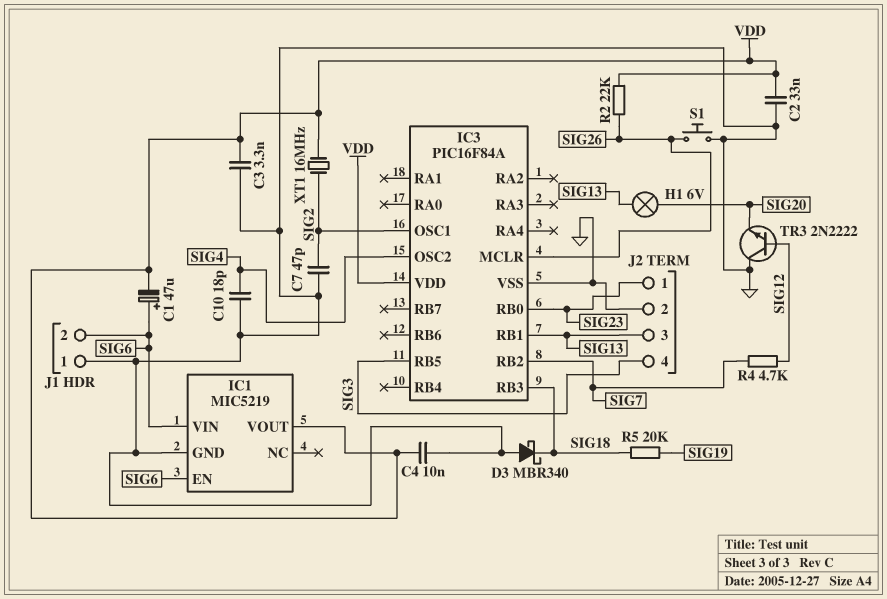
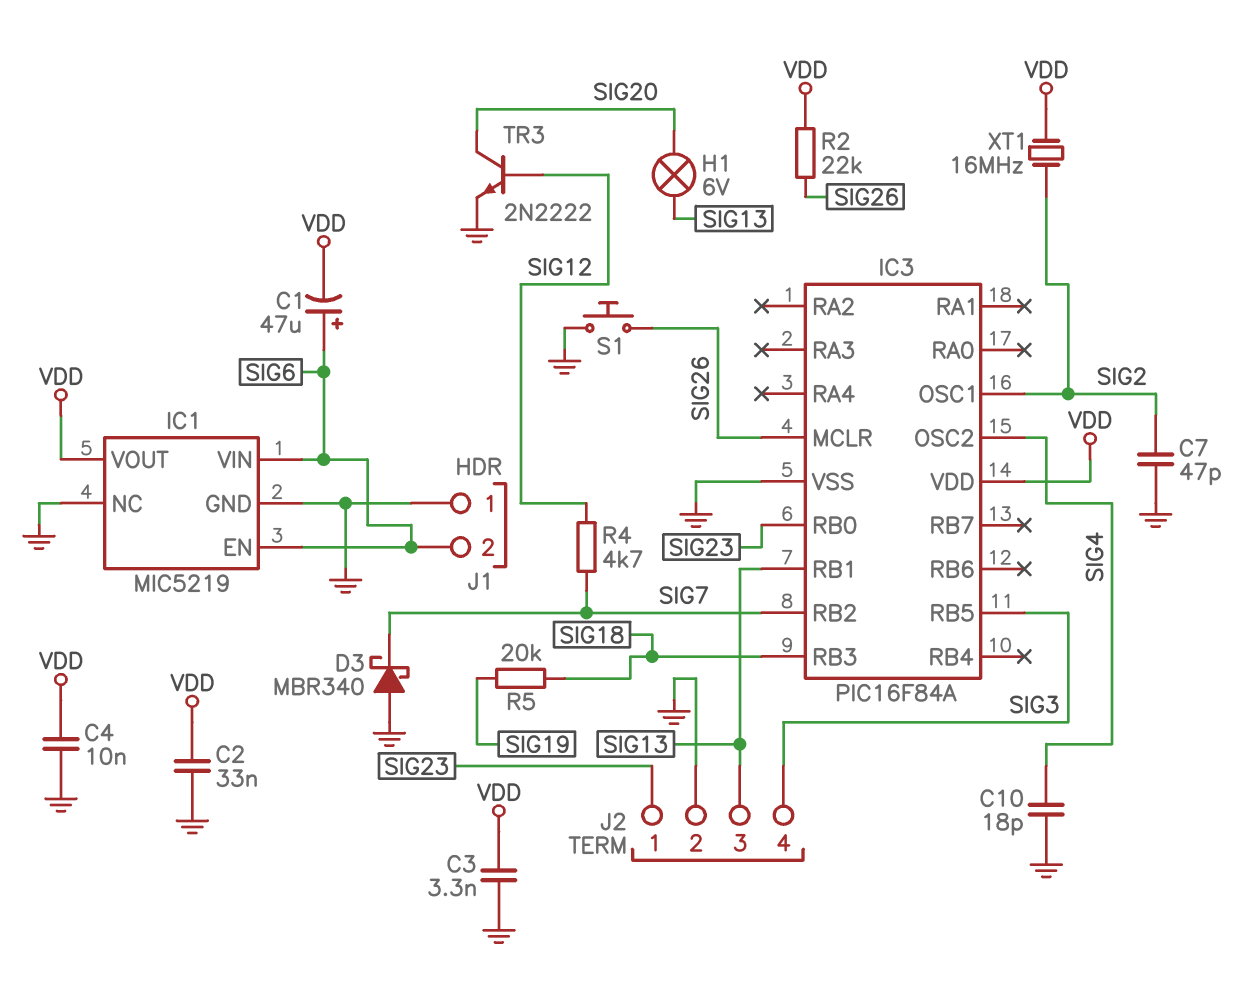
D3: schottky MBR340 (A GND, K SIG18) -> schottky MBR340 (A GND, K SIG7)
IC1 pin NC: none -> GND
TR3: NPN 2N2222 (B SIG12, C GND, E SIG20) -> NPN 2N2222 (B SIG12, C SIG20, E GND)

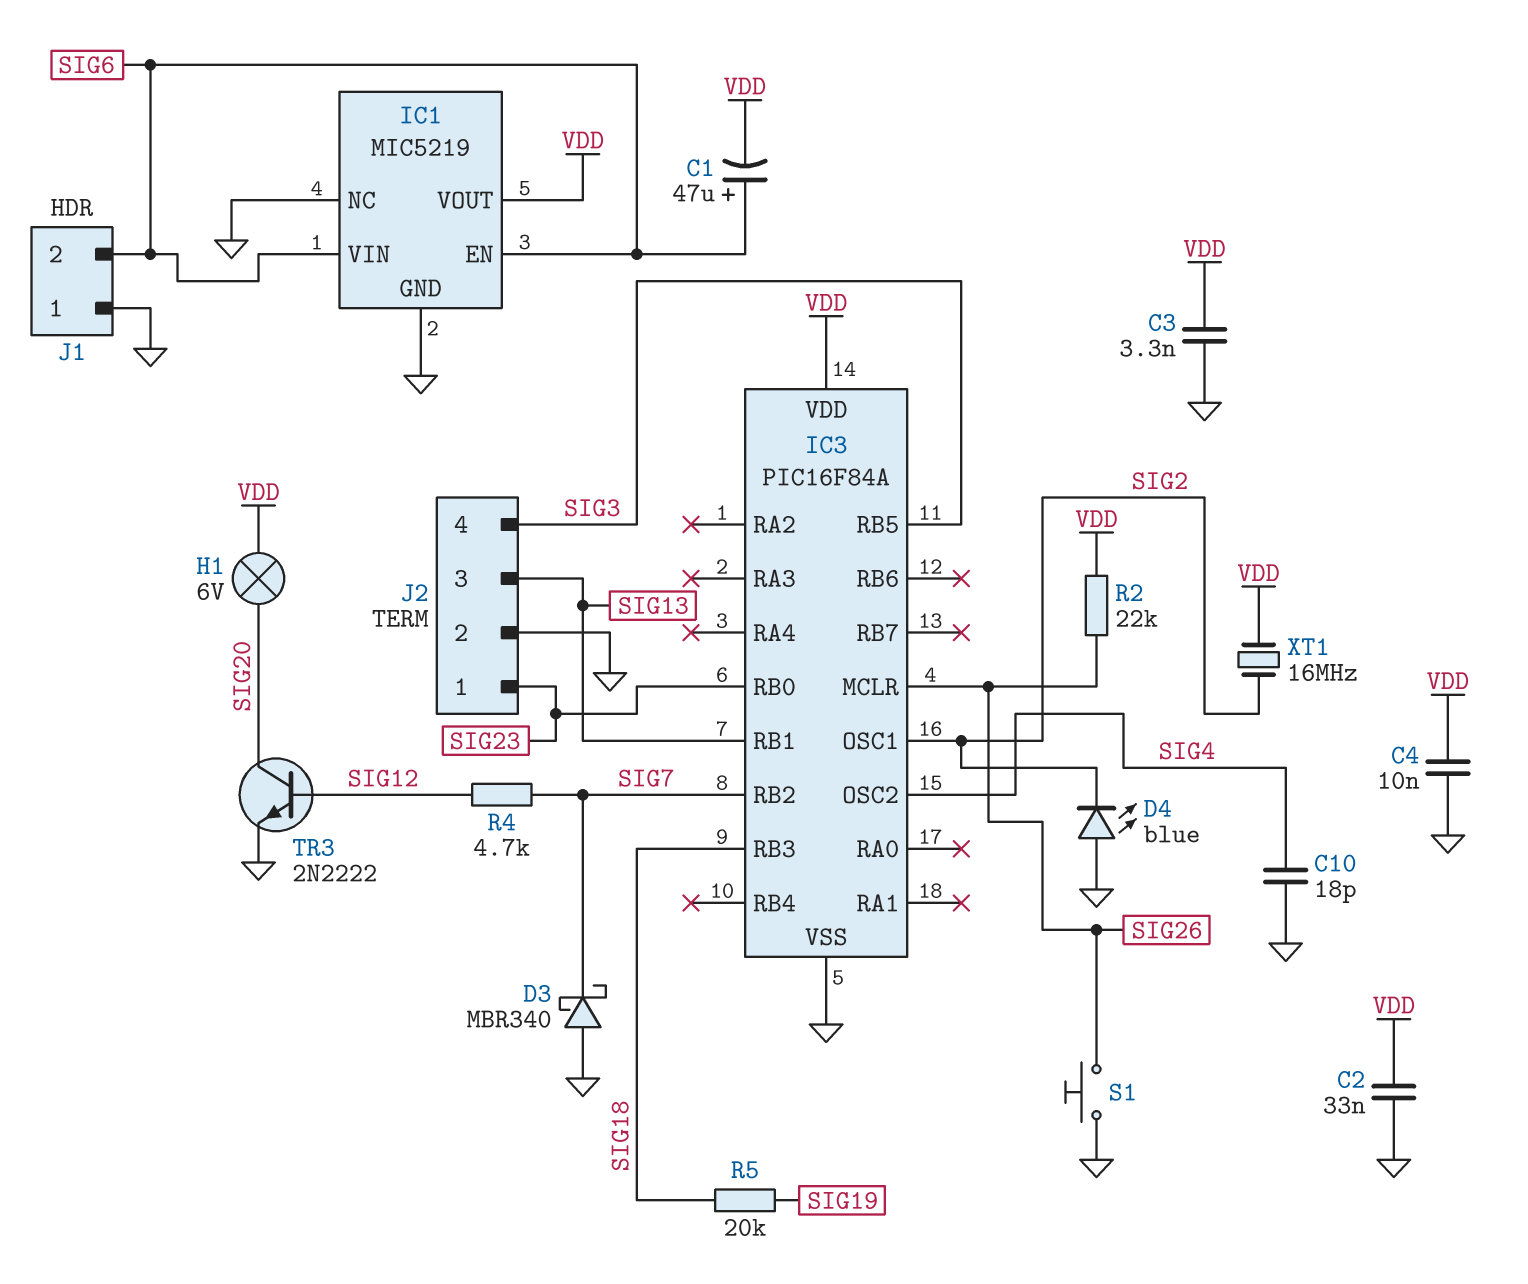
C7: 47pF (GND, SIG2) -> none
D4: none -> LED blue (A GND, K SIG2)
H1: lamp 6V (SIG13, SIG20) -> lamp 6V (SIG20, VDD)

